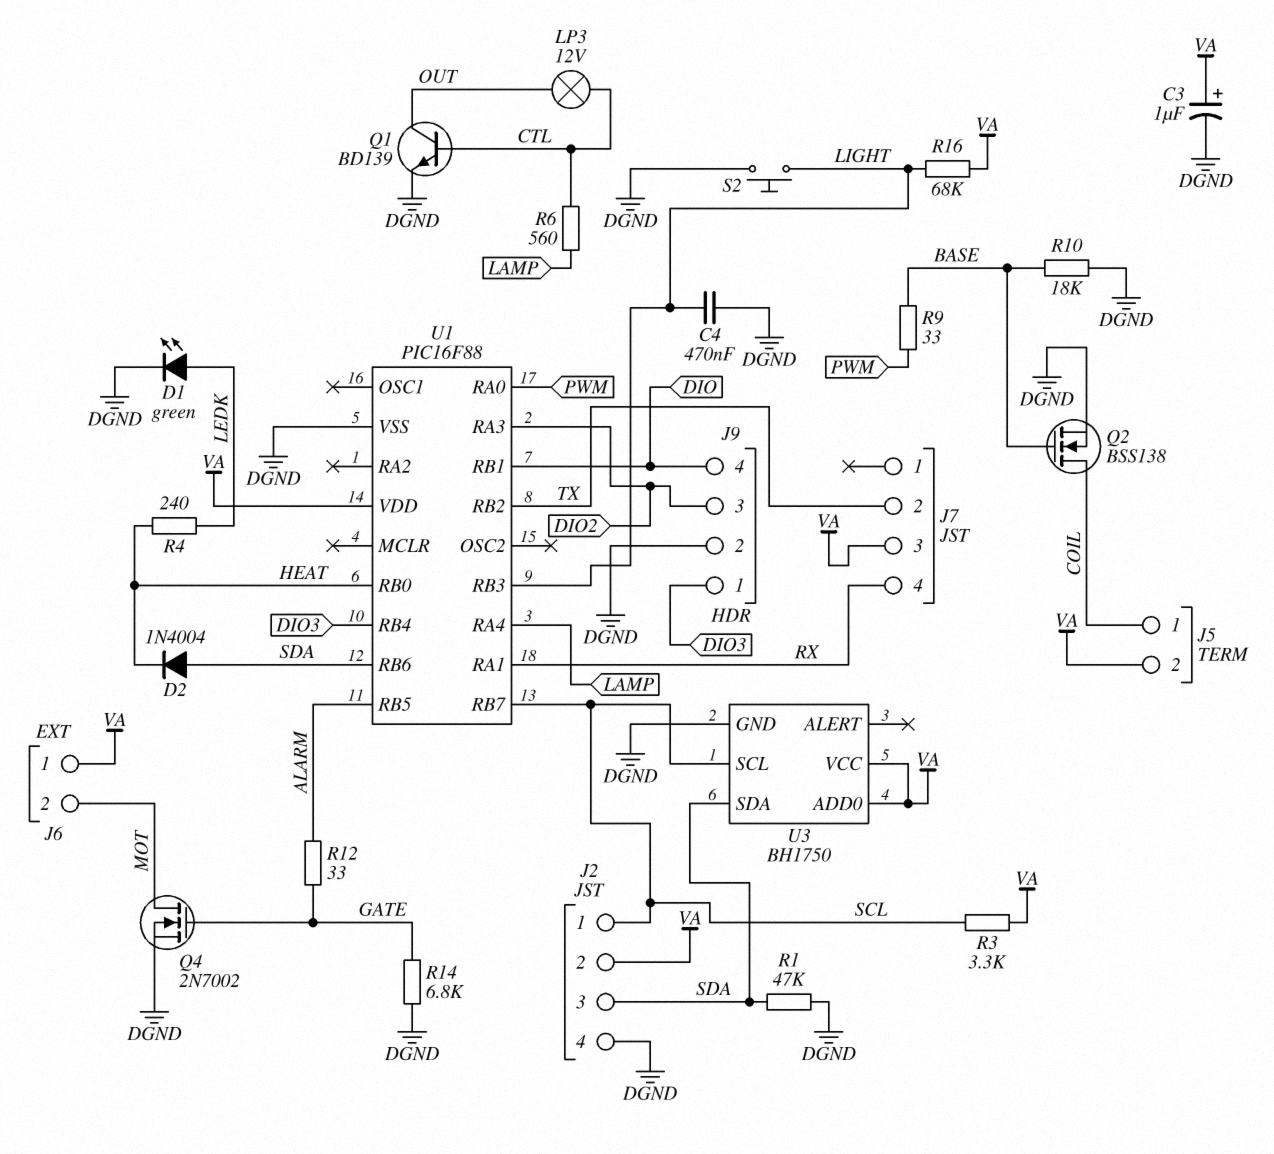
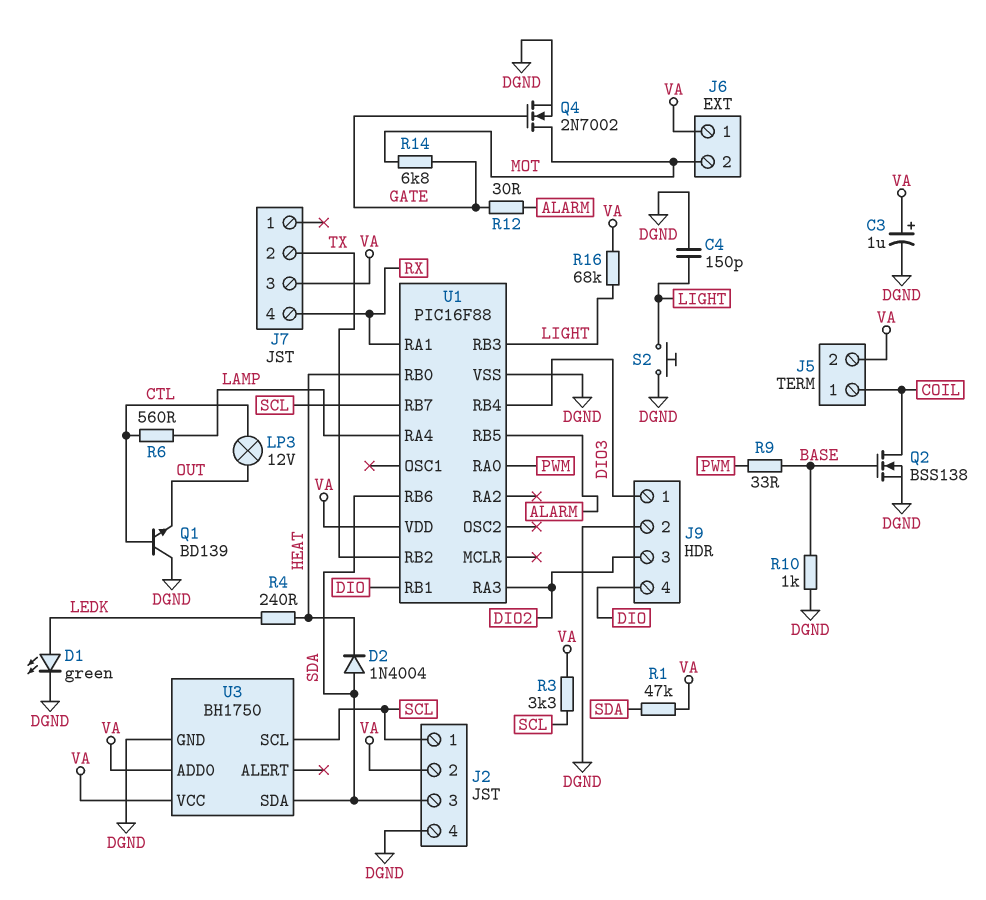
C4: 470nF (DGND, LIGHT) -> 150pF (DGND, LIGHT)
Q1: NPN BD139 (B CTL, C OUT, E DGND) -> NPN BD139 (B CTL, C DGND, E OUT)
R1: 47k (DGND, SDA) -> 47k (SDA, VA)
R10: 18k (BASE, DGND) -> 1k (BASE, DGND)
R12: 33 (ALARM, GATE) -> 30 (ALARM, GATE)
R14: 6.8k (DGND, GATE) -> 6.8k (GATE, MOT)

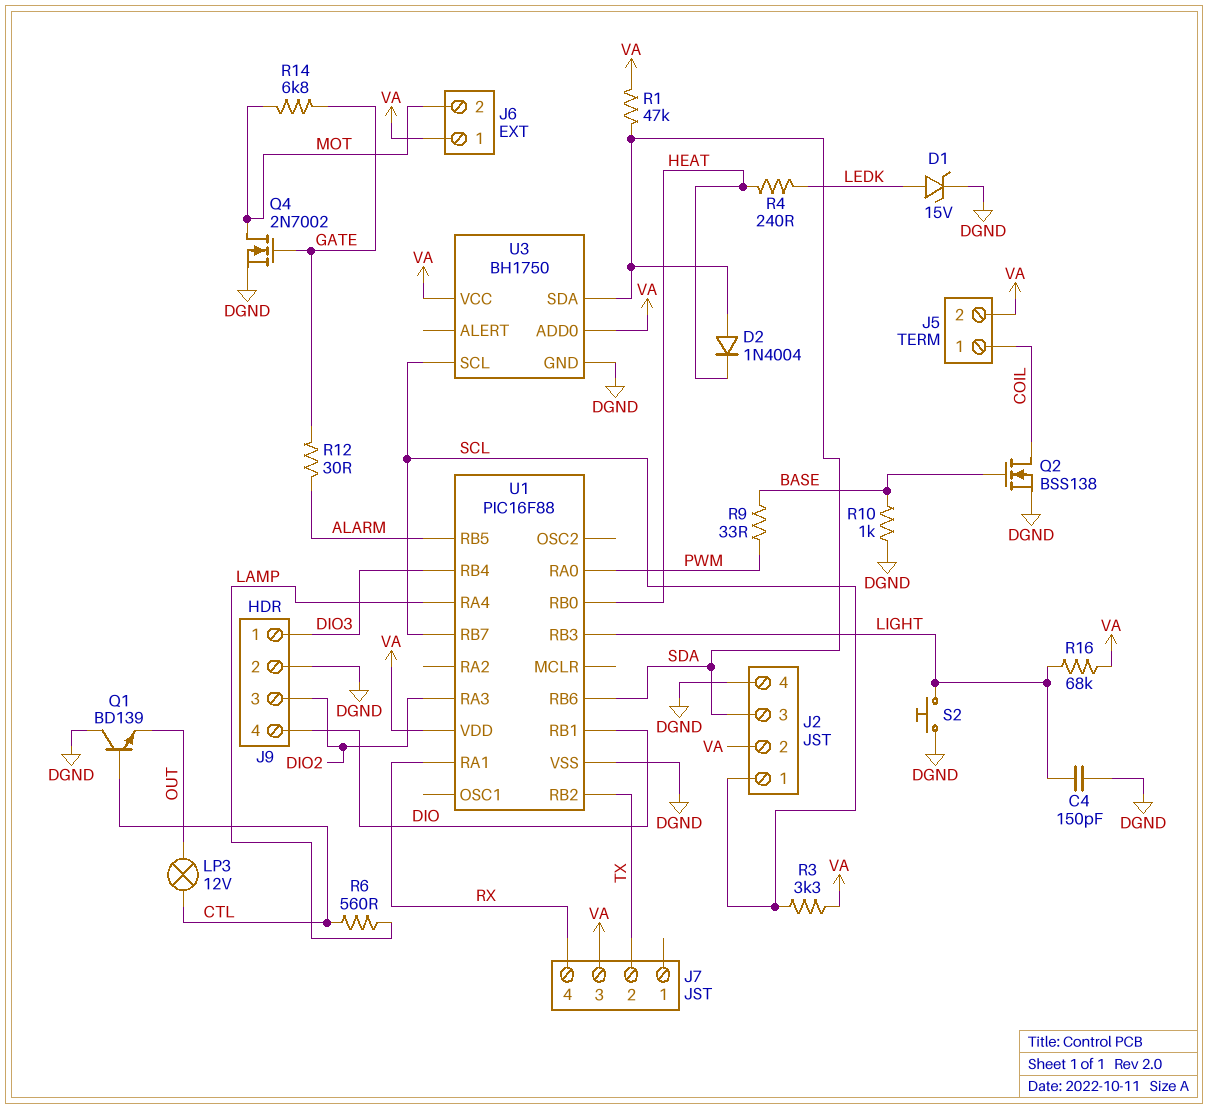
C3: 1uF (plus VA, minus DGND) -> none
D1: LED green (A LEDK, K DGND) -> zener 15V (A LEDK, K DGND)

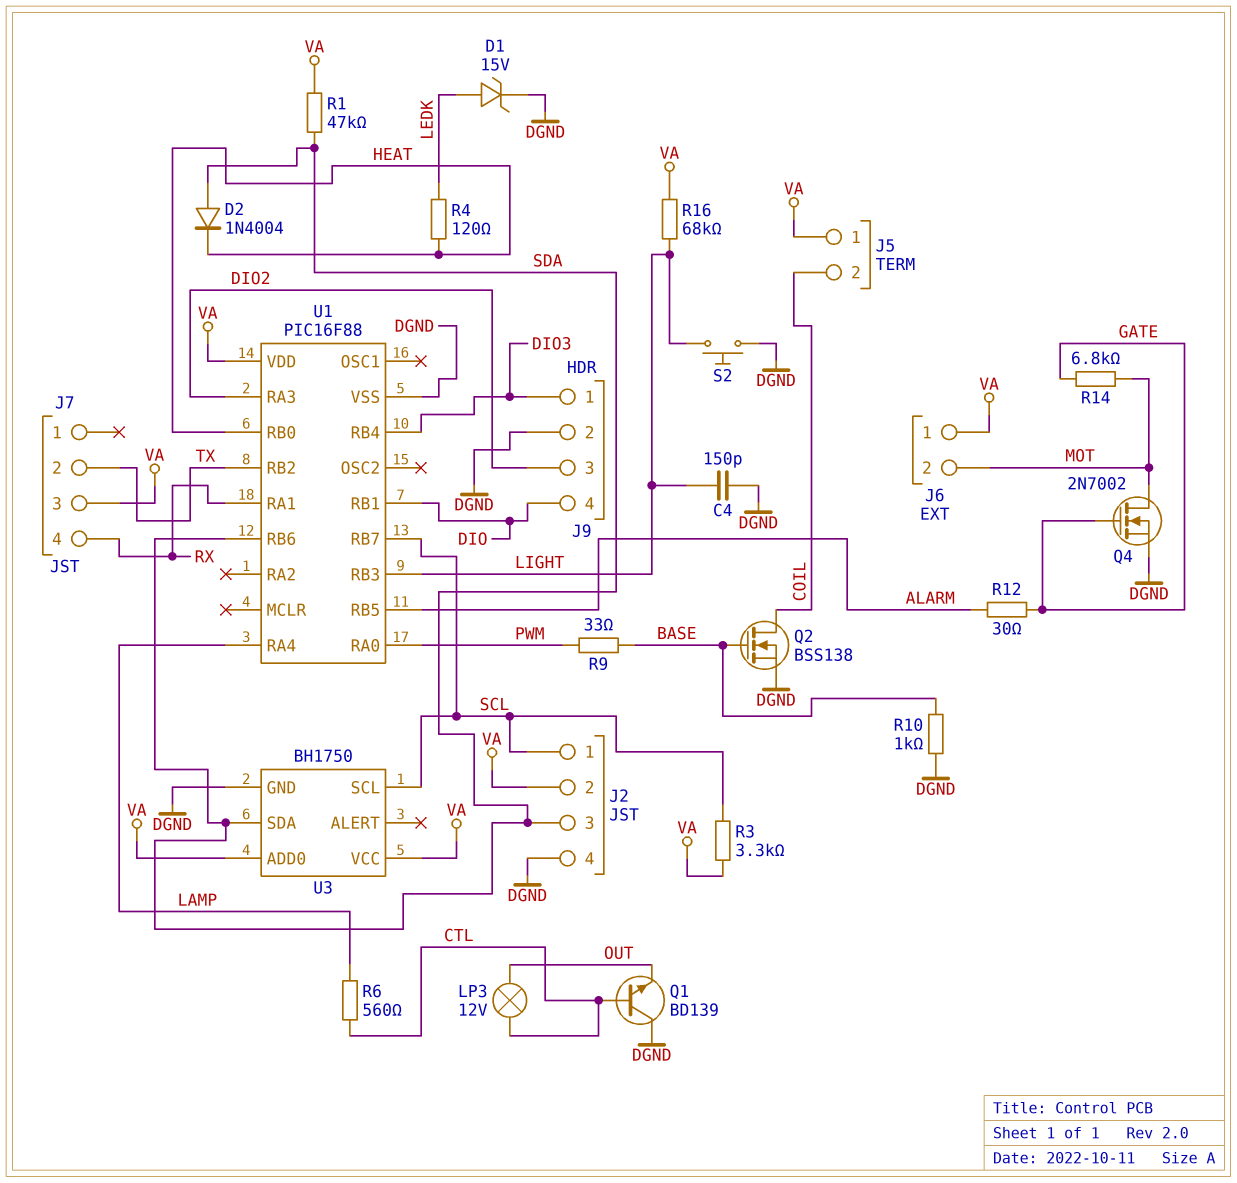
J5 pin 1: COIL -> VA
J5 pin 2: VA -> COIL
R4: 240 (HEAT, LEDK) -> 120 (HEAT, LEDK)

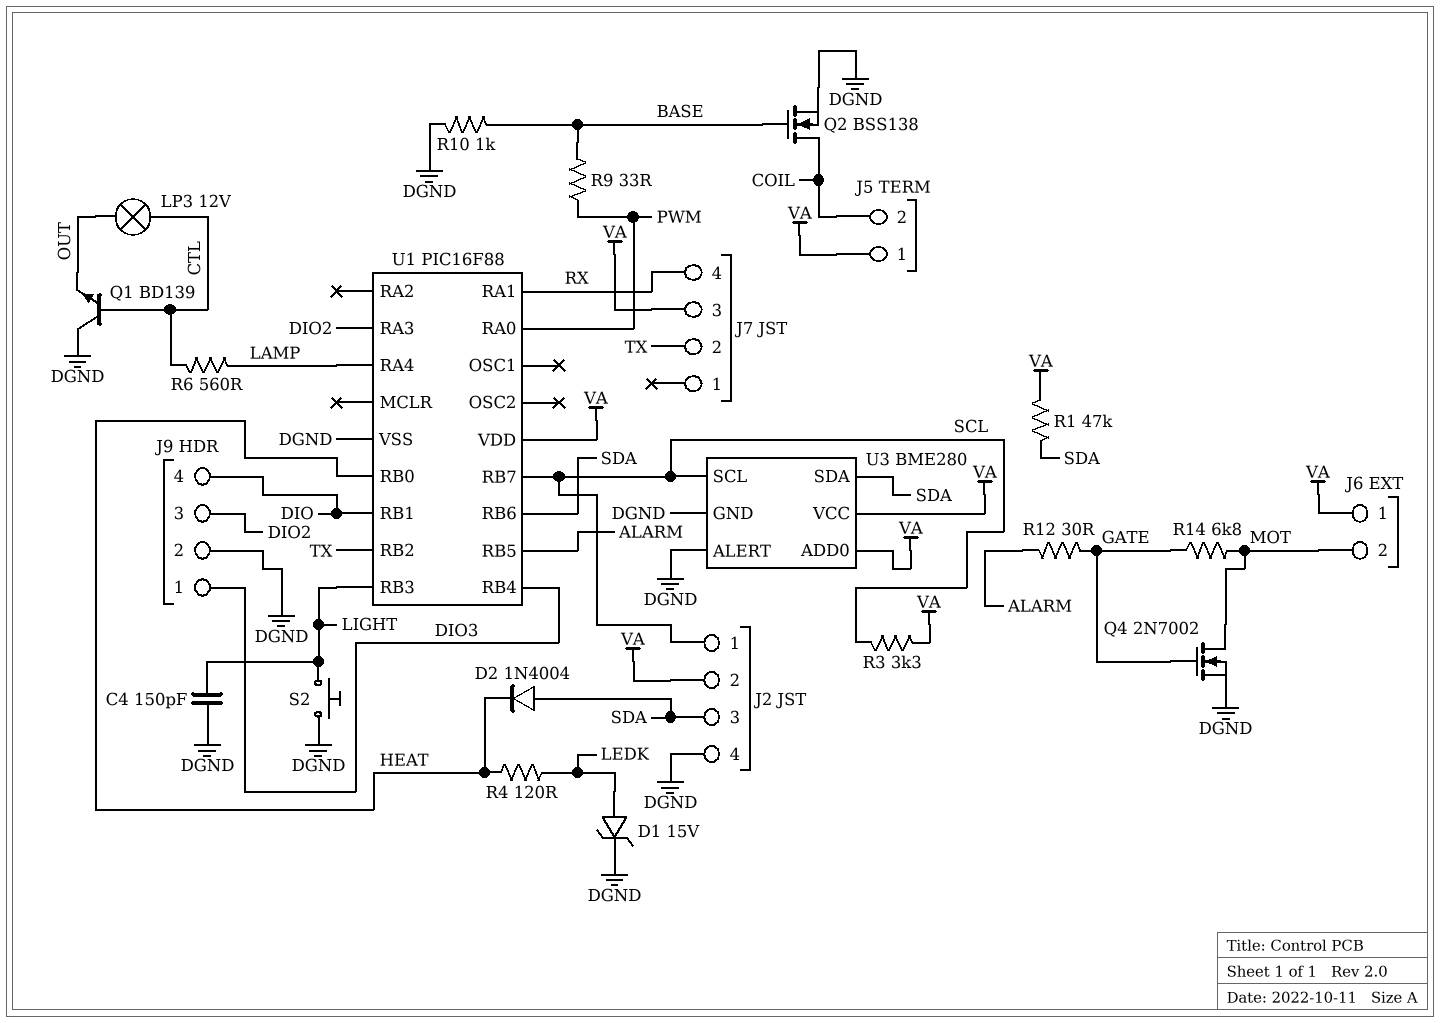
R16: 68k (LIGHT, VA) -> none
U3: BH1750 -> BME280
U3 pin ALERT: none -> DGND

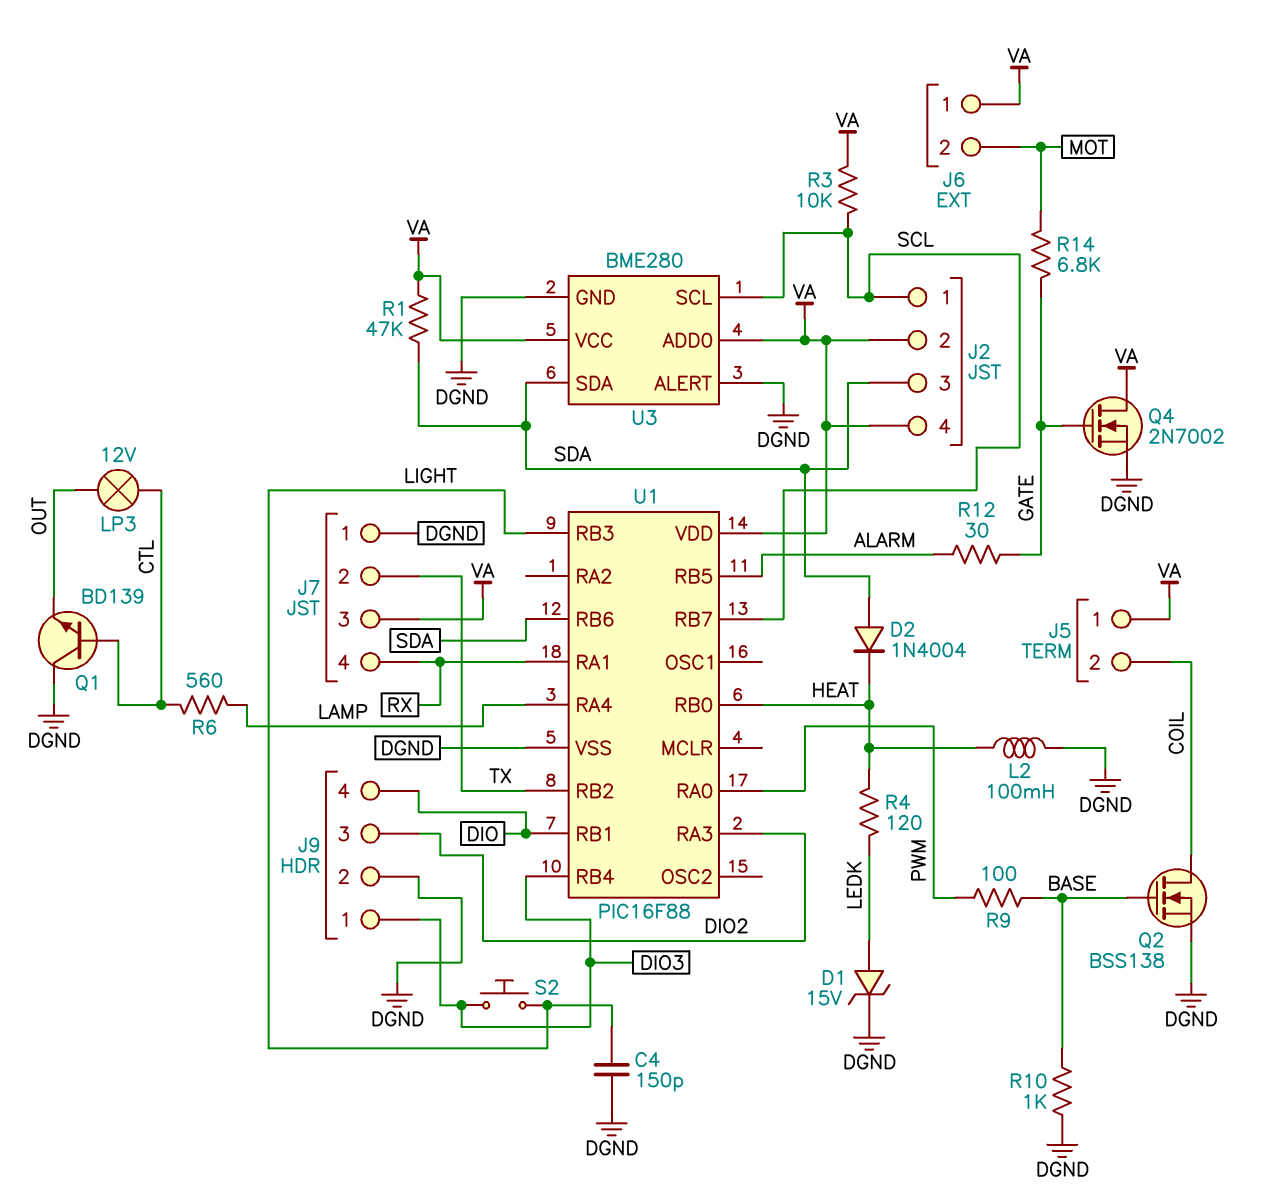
J2 pin 4: DGND -> VA
J7 pin 1: none -> DGND
L2: none -> 100mH (DGND, HEAT)
Q4: NMOS 2N7002 (G GATE, D MOT, S DGND) -> NMOS 2N7002 (G GATE, D VA, S DGND)
R3: 3.3k (SCL, VA) -> 10k (SCL, VA)
R9: 33 (BASE, PWM) -> 100 (BASE, PWM)
S2: button (DGND, LIGHT) -> button (DIO3, LIGHT)

